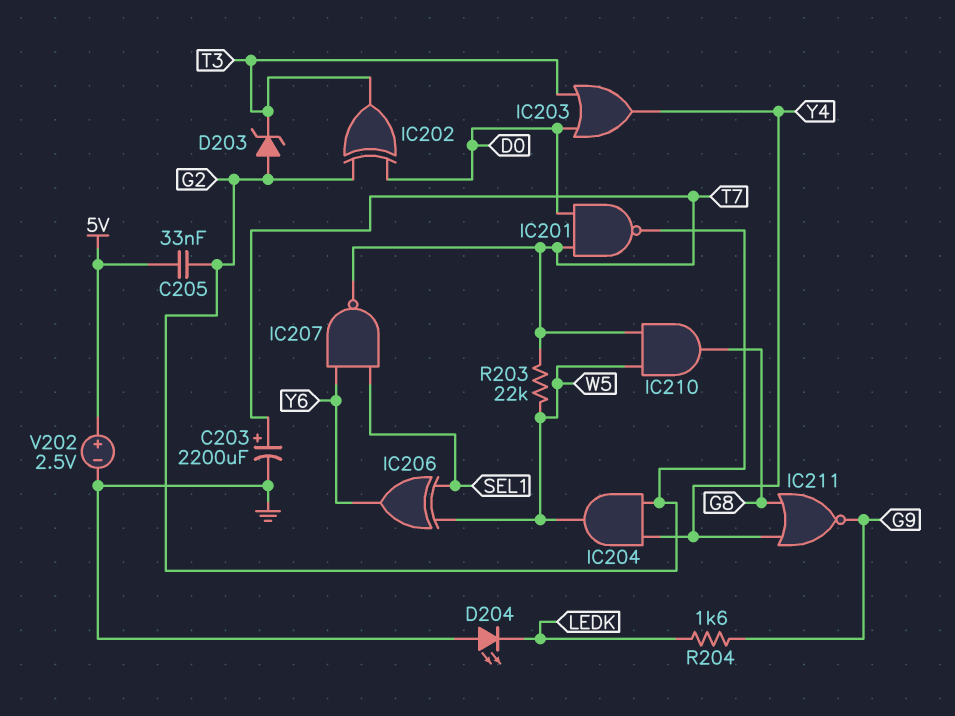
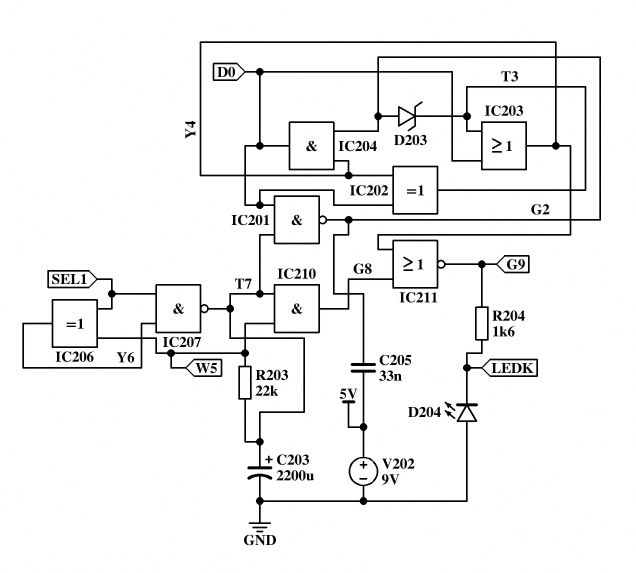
IC202: XOR (in D0, in G2, out T3) -> XOR (in D0, in Y4, out T3)
IC204: AND (in G2, in Y4, out W5) -> AND (in G2, in Y4, out D0)
V202: 2.5V (plus 5V, minus GND) -> 9V (plus 5V, minus GND)

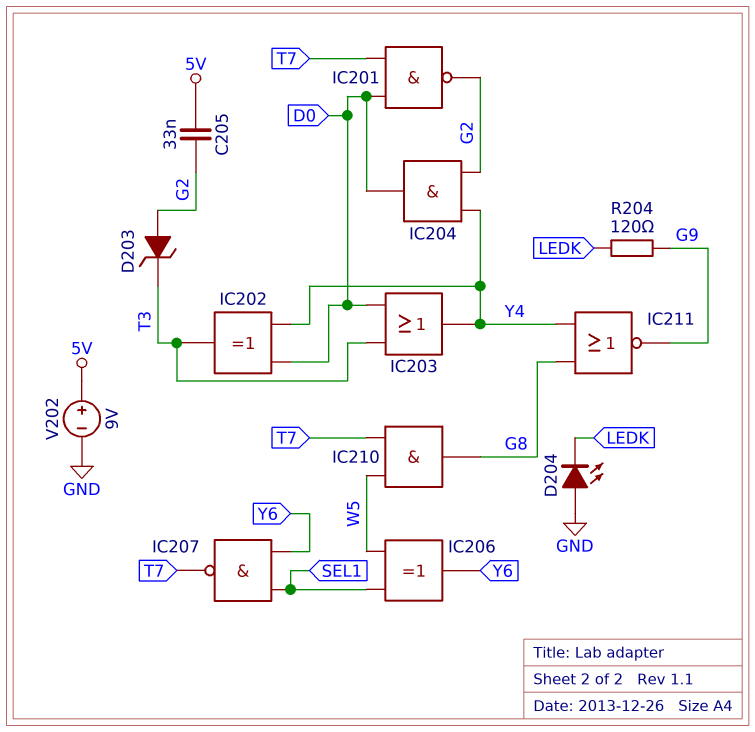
C203: 2200uF (plus T7, minus GND) -> none
R203: 22k (T7, W5) -> none
R204: 1.6k (G9, LEDK) -> 120 (G9, LEDK)

